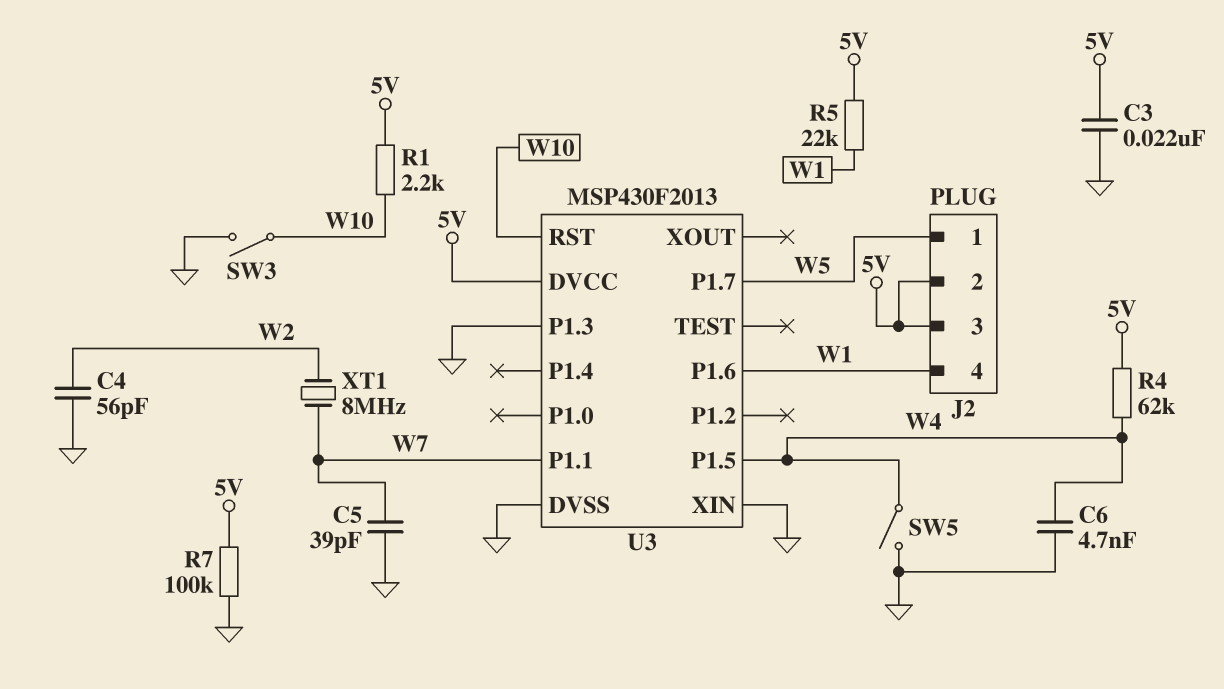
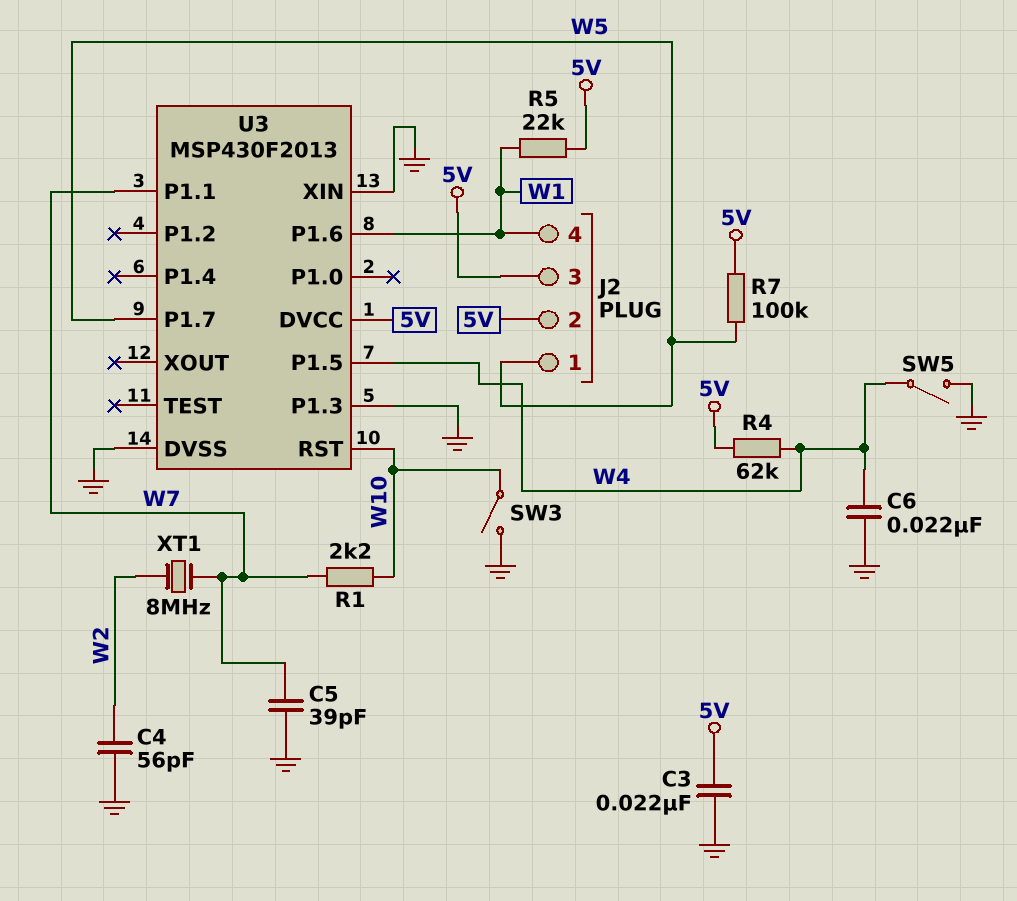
C6: 4.7nF (GND, W4) -> 22nF (GND, W4)
R1: 2.2k (5V, W10) -> 2.2k (W7, W10)
R7: 100k (5V, GND) -> 100k (5V, W5)

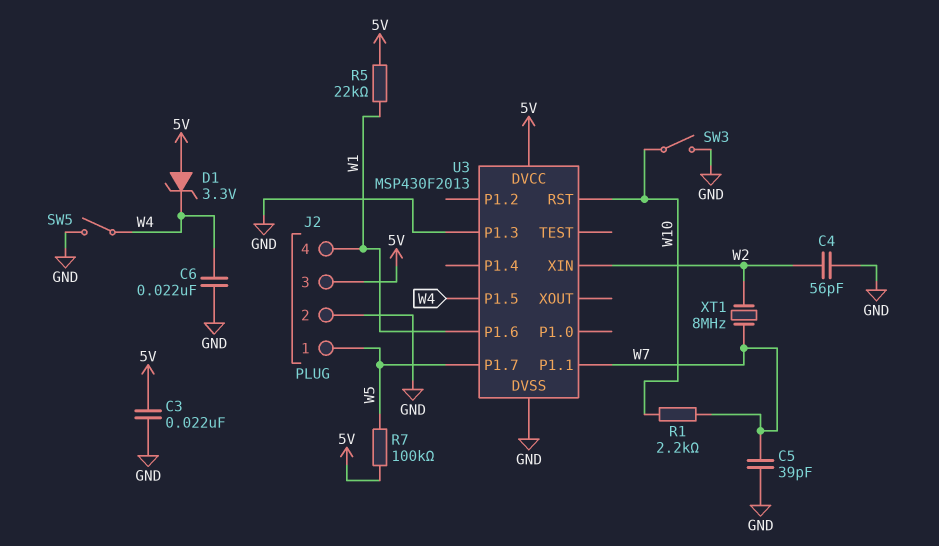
D1: none -> zener 3.3V (A 5V, K W4)
J2 pin 2: 5V -> GND
R4: 62k (5V, W4) -> none
U3 pin XIN: GND -> W2

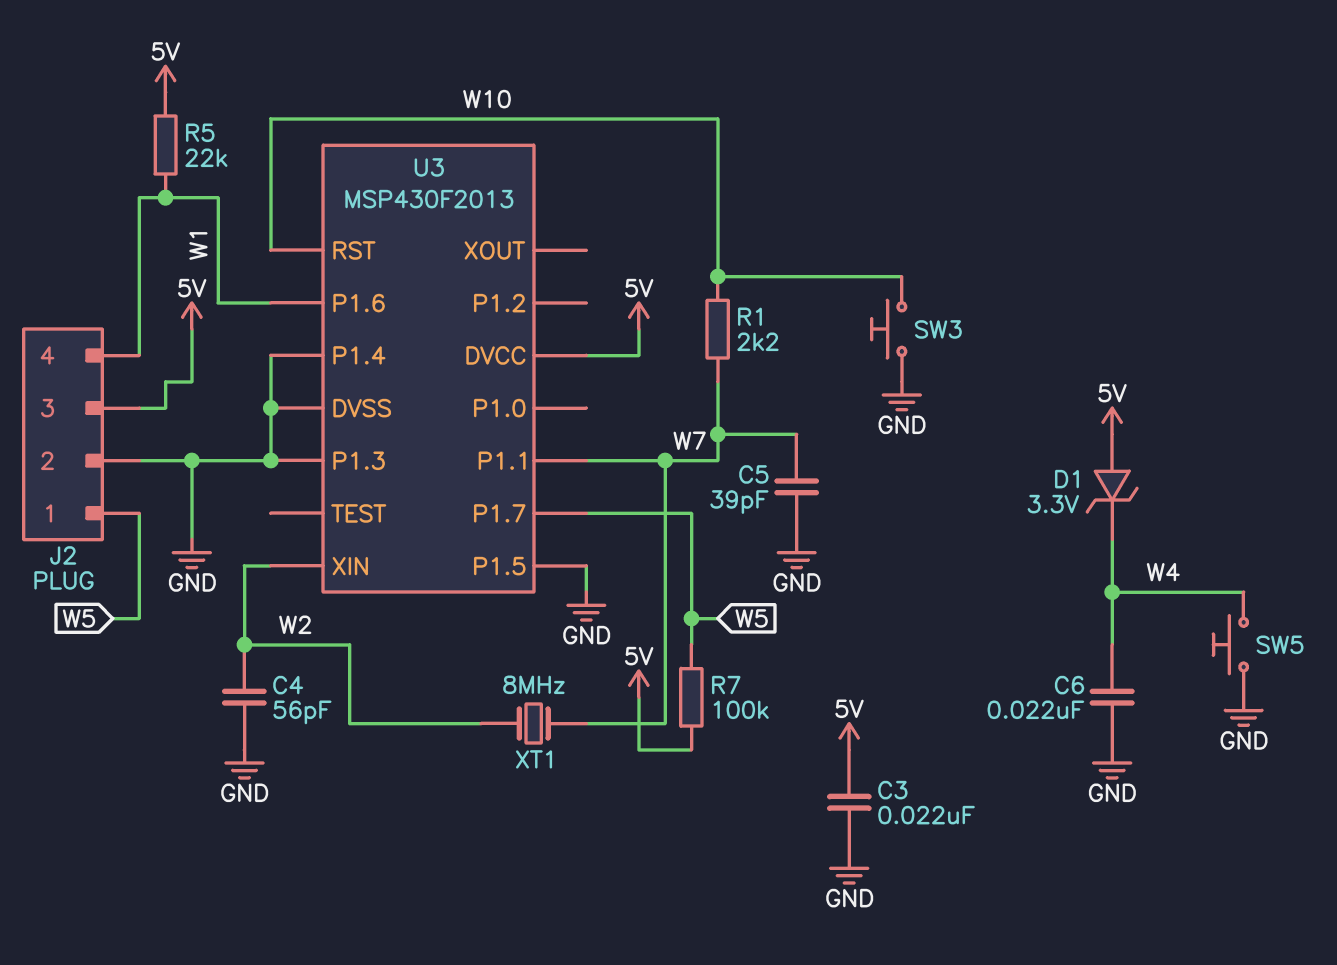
SW3: switch (GND, W10) -> button (GND, W10)
SW5: switch (GND, W4) -> button (GND, W4)
U3 pin P1.4: none -> GND
U3 pin P1.5: W4 -> GND

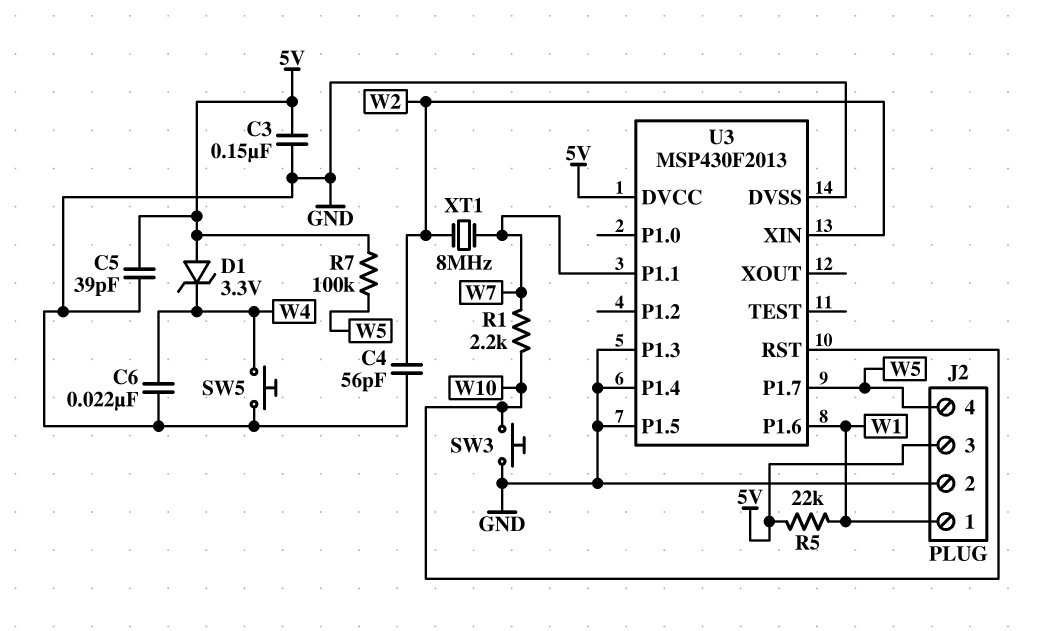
C3: 22nF (5V, GND) -> 150nF (5V, GND)
C5: 39pF (GND, W7) -> 39pF (5V, GND)
J2 pin 1: W5 -> W1
J2 pin 4: W1 -> W5

